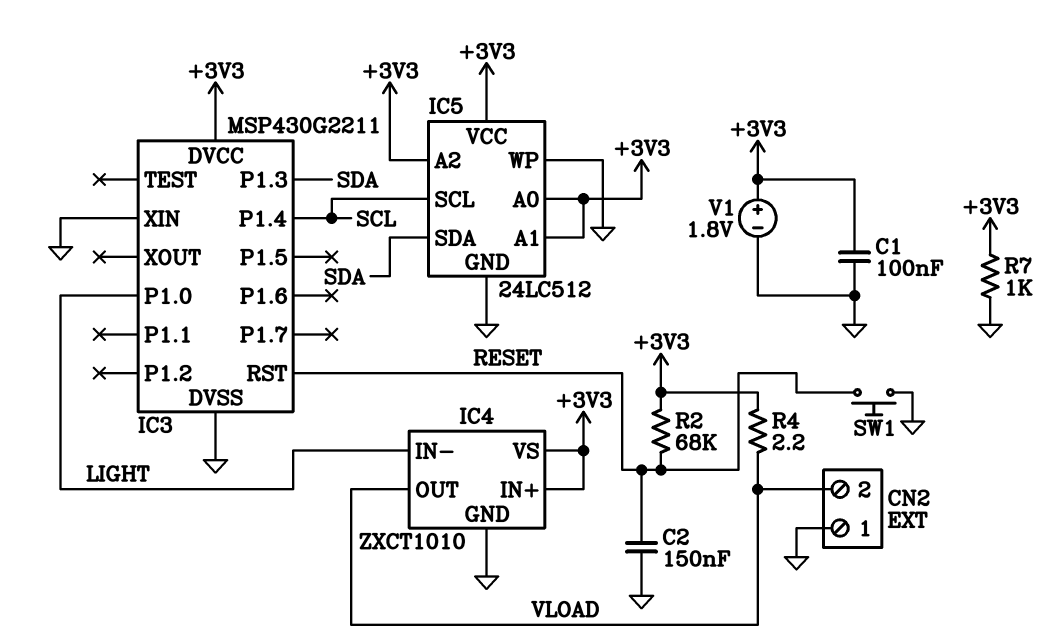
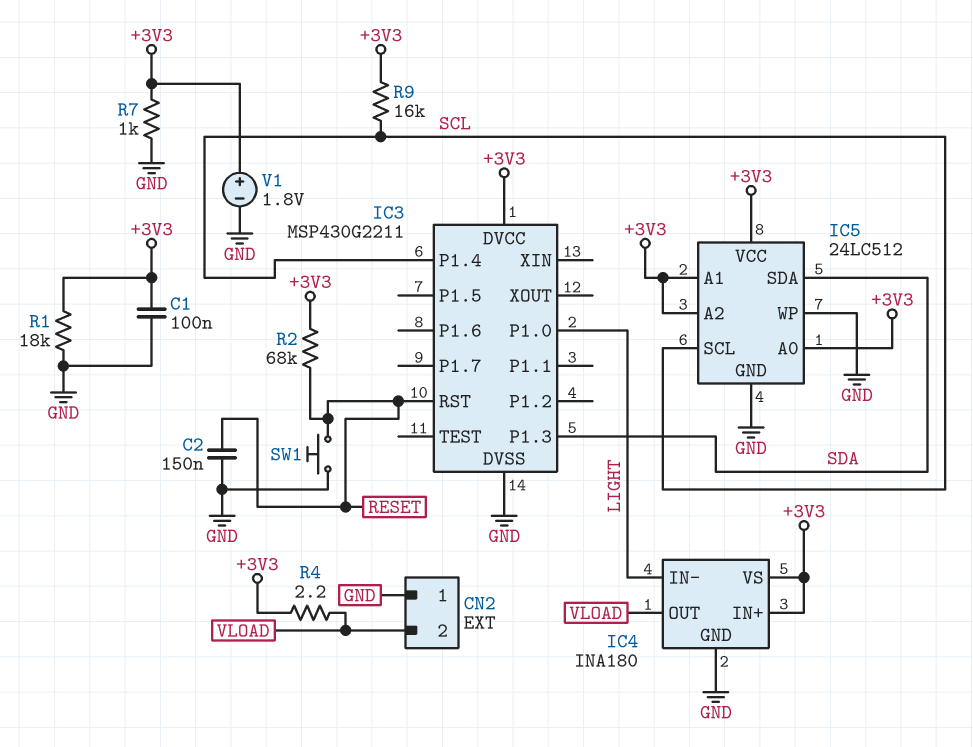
IC3 pin XIN: GND -> none
IC4: ZXCT1010 -> INA180
R1: none -> 18k (+3V3, GND)
R9: none -> 16k (+3V3, SCL)

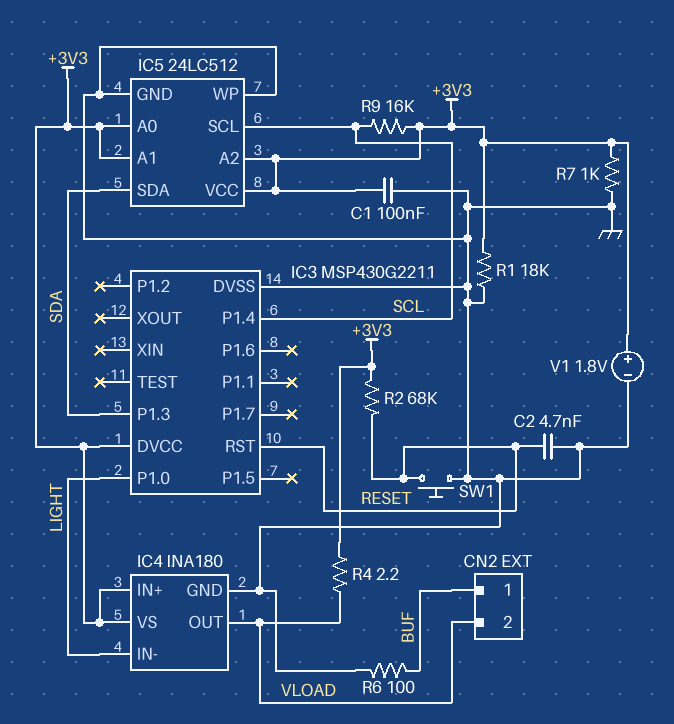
C2: 150nF (GND, RESET) -> 4.7nF (GND, RESET)
CN2 pin 1: GND -> BUF
R6: none -> 100 (BUF, GND)

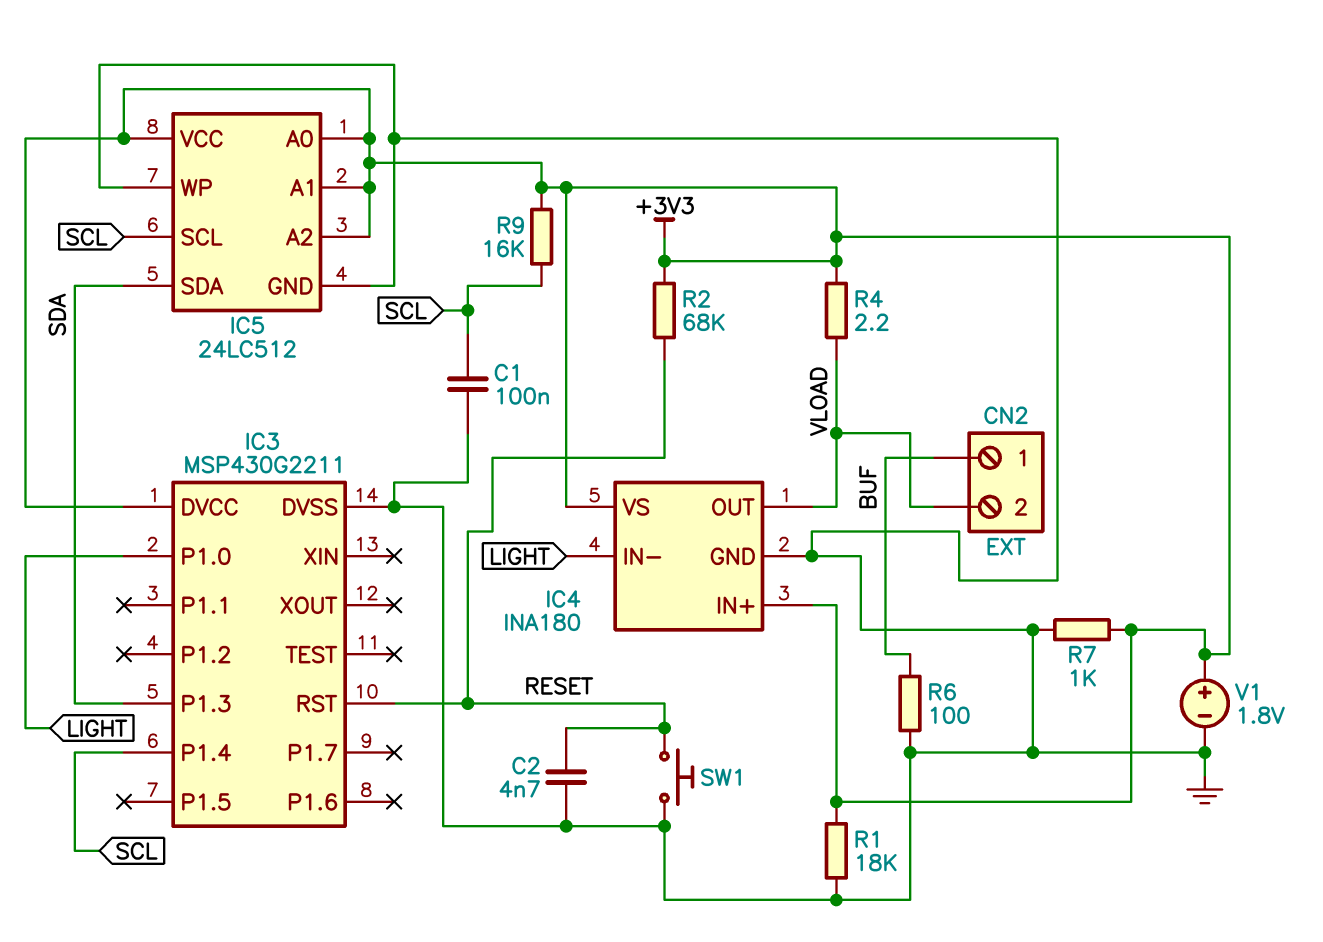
C1: 100nF (+3V3, GND) -> 100nF (GND, SCL)

